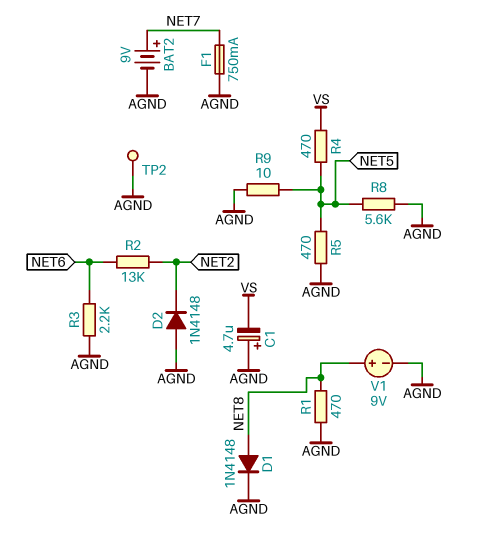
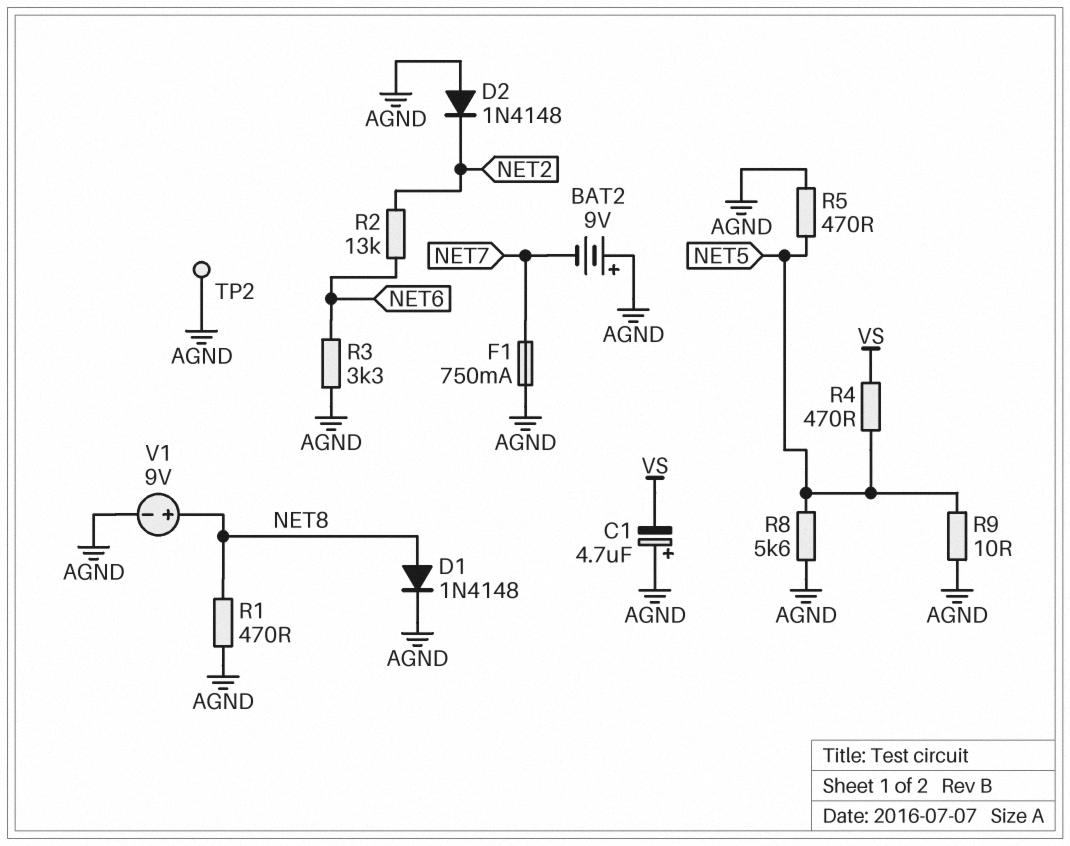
BAT2: 9V (plus NET7, minus AGND) -> 9V (plus AGND, minus NET7)
R3: 2.2k (AGND, NET6) -> 3.3k (AGND, NET6)

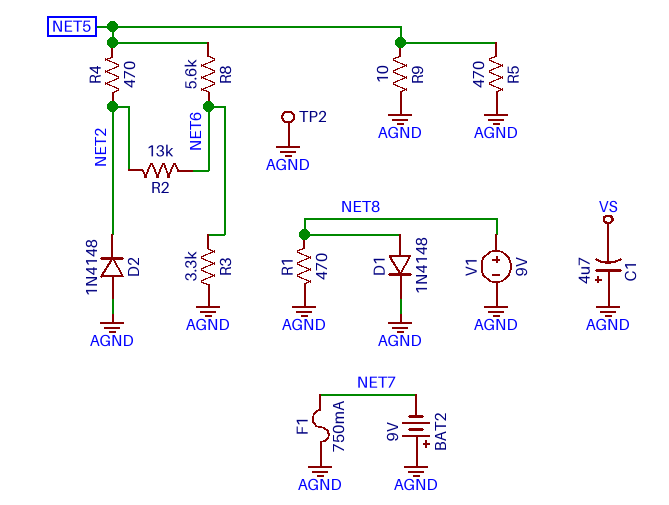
R4: 470 (NET5, VS) -> 470 (NET2, NET5)
R8: 5.6k (AGND, NET5) -> 5.6k (NET5, NET6)

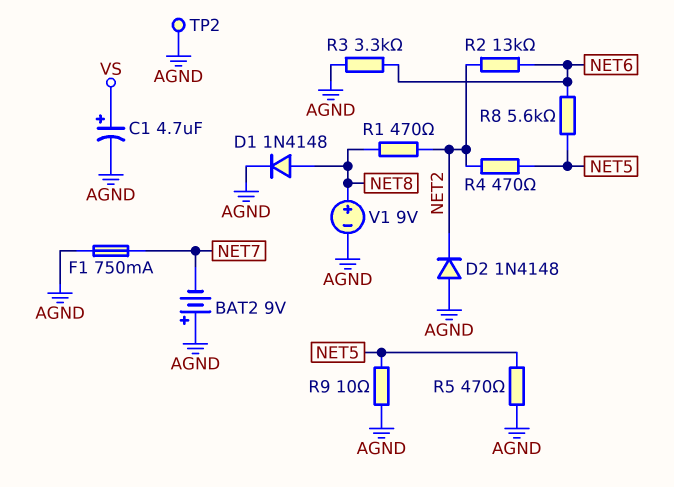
C1: 4.7uF (plus AGND, minus VS) -> 4.7uF (plus VS, minus AGND)
R1: 470 (AGND, NET8) -> 470 (NET2, NET8)

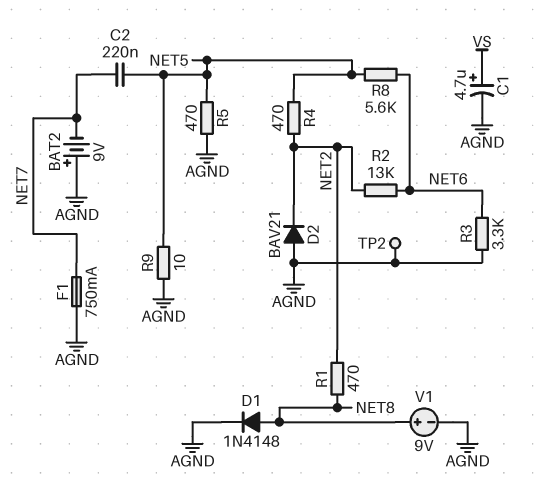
C2: none -> 220nF (NET5, NET7)
D2: diode 1N4148 (A AGND, K NET2) -> diode BAV21 (A AGND, K NET2)

